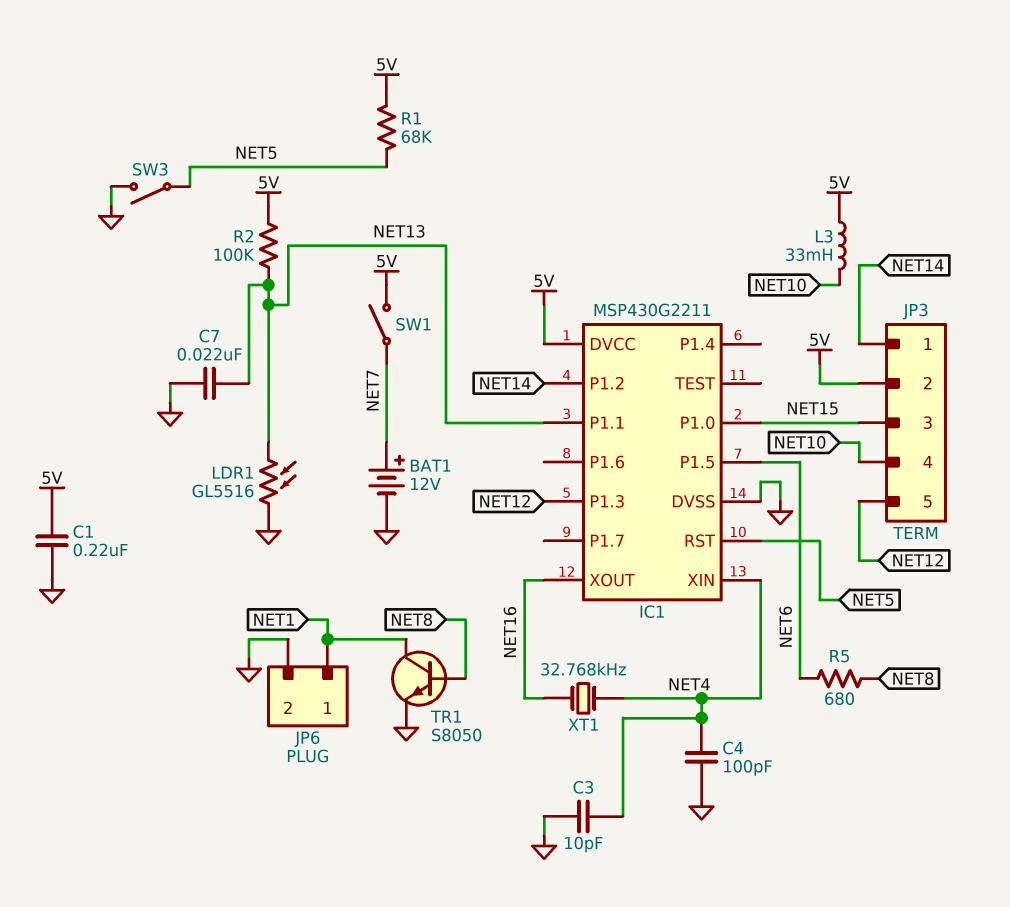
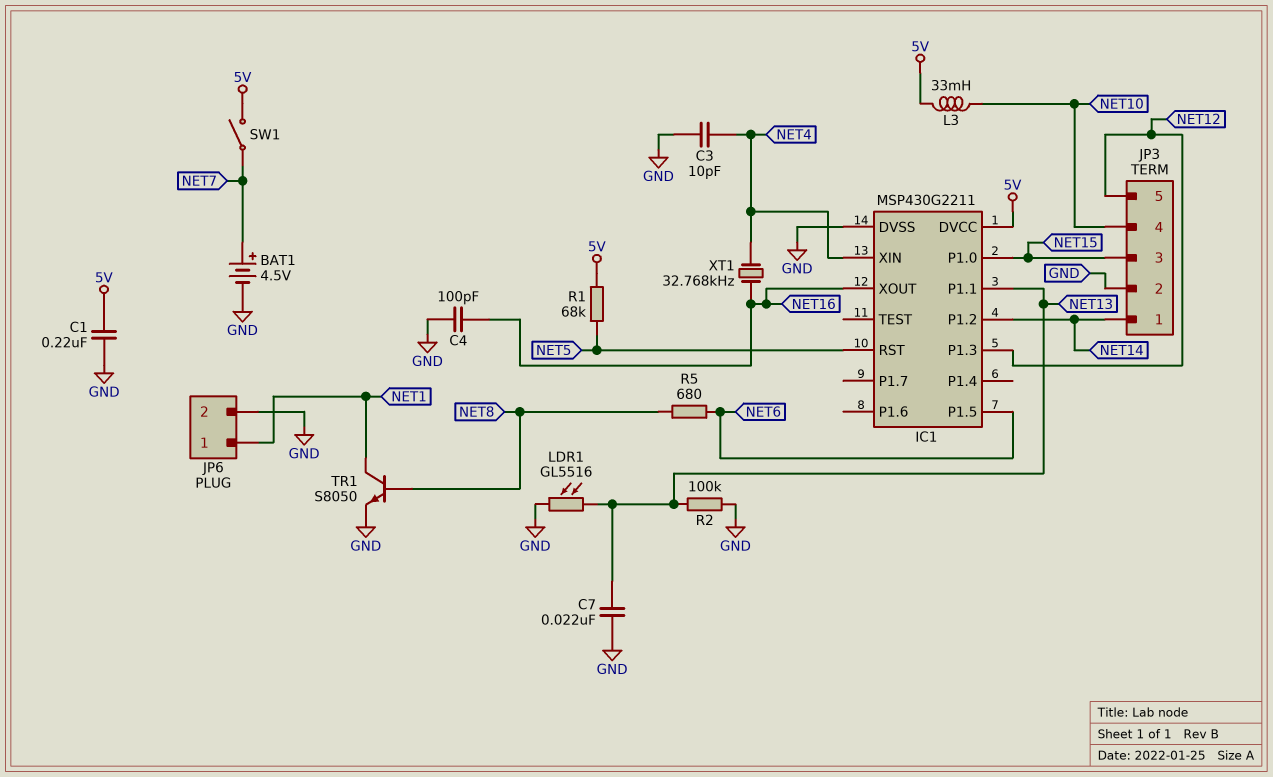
BAT1: 12V (plus NET7, minus GND) -> 4.5V (plus NET7, minus GND)
C4: 100pF (GND, NET4) -> 100pF (GND, NET16)
JP3 pin 2: 5V -> GND
R2: 100k (5V, NET13) -> 100k (GND, NET13)
SW3: switch (GND, NET5) -> none

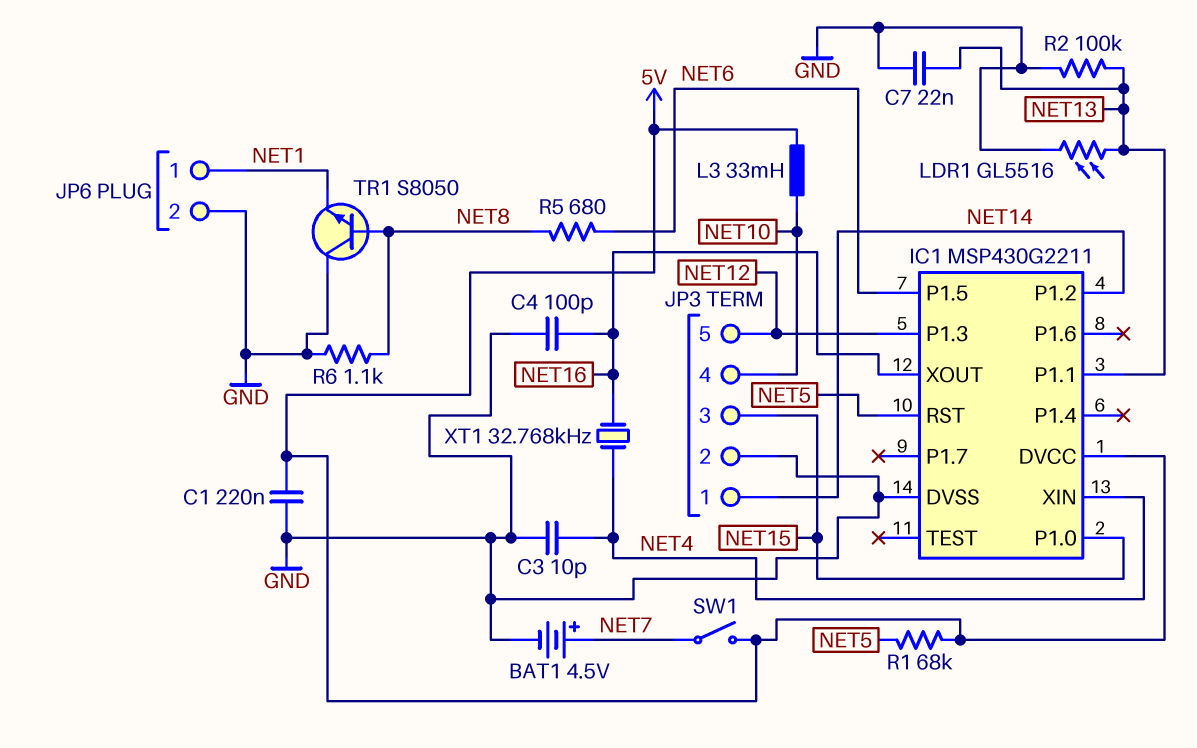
R6: none -> 1.1k (GND, NET8)
TR1: NPN S8050 (B NET8, C NET1, E GND) -> NPN S8050 (B NET8, C GND, E NET1)

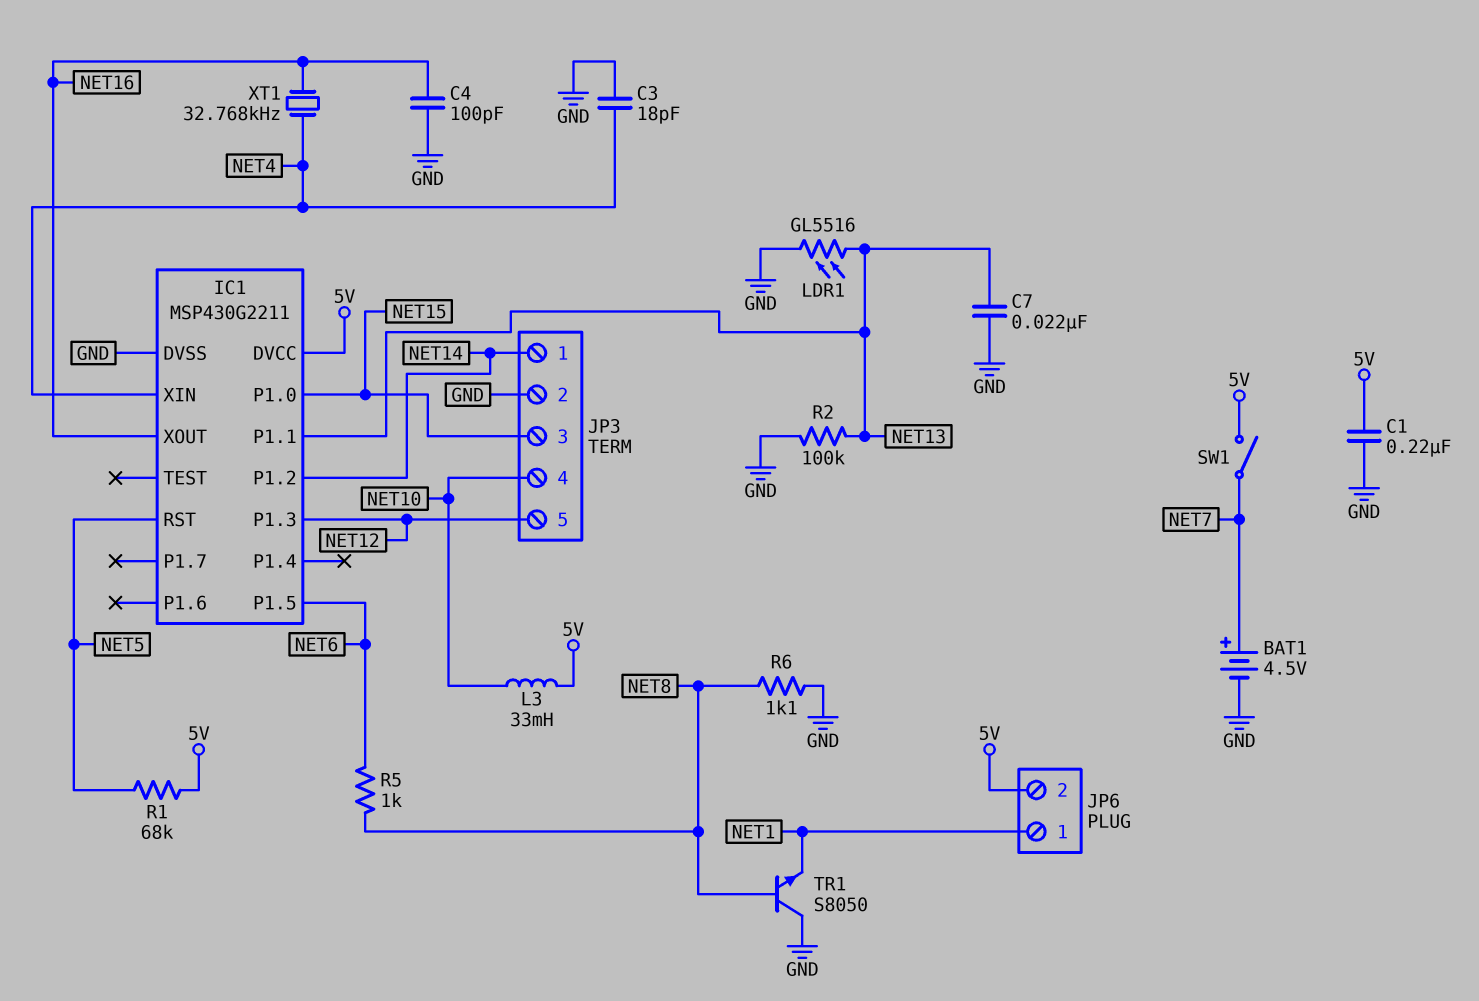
C3: 10pF (GND, NET4) -> 18pF (GND, NET4)
JP6 pin 2: GND -> 5V
R5: 680 (NET6, NET8) -> 1k (NET6, NET8)

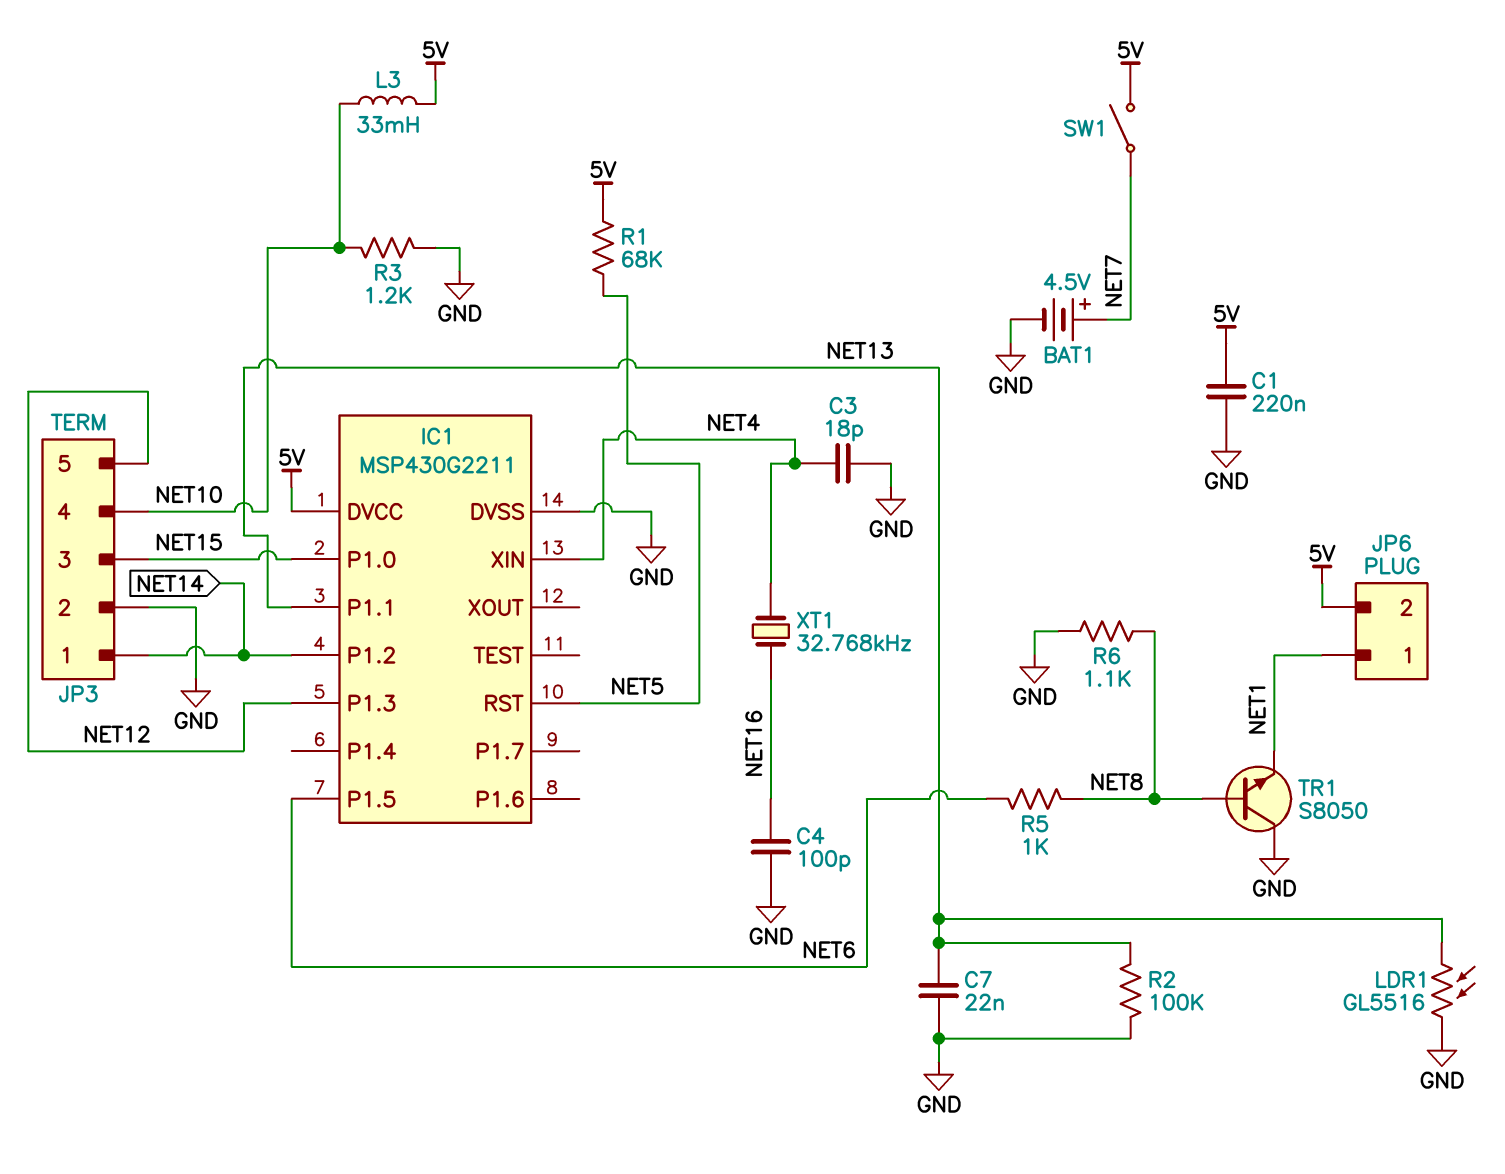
IC1 pin XOUT: NET16 -> none
R3: none -> 1.2k (GND, NET10)

